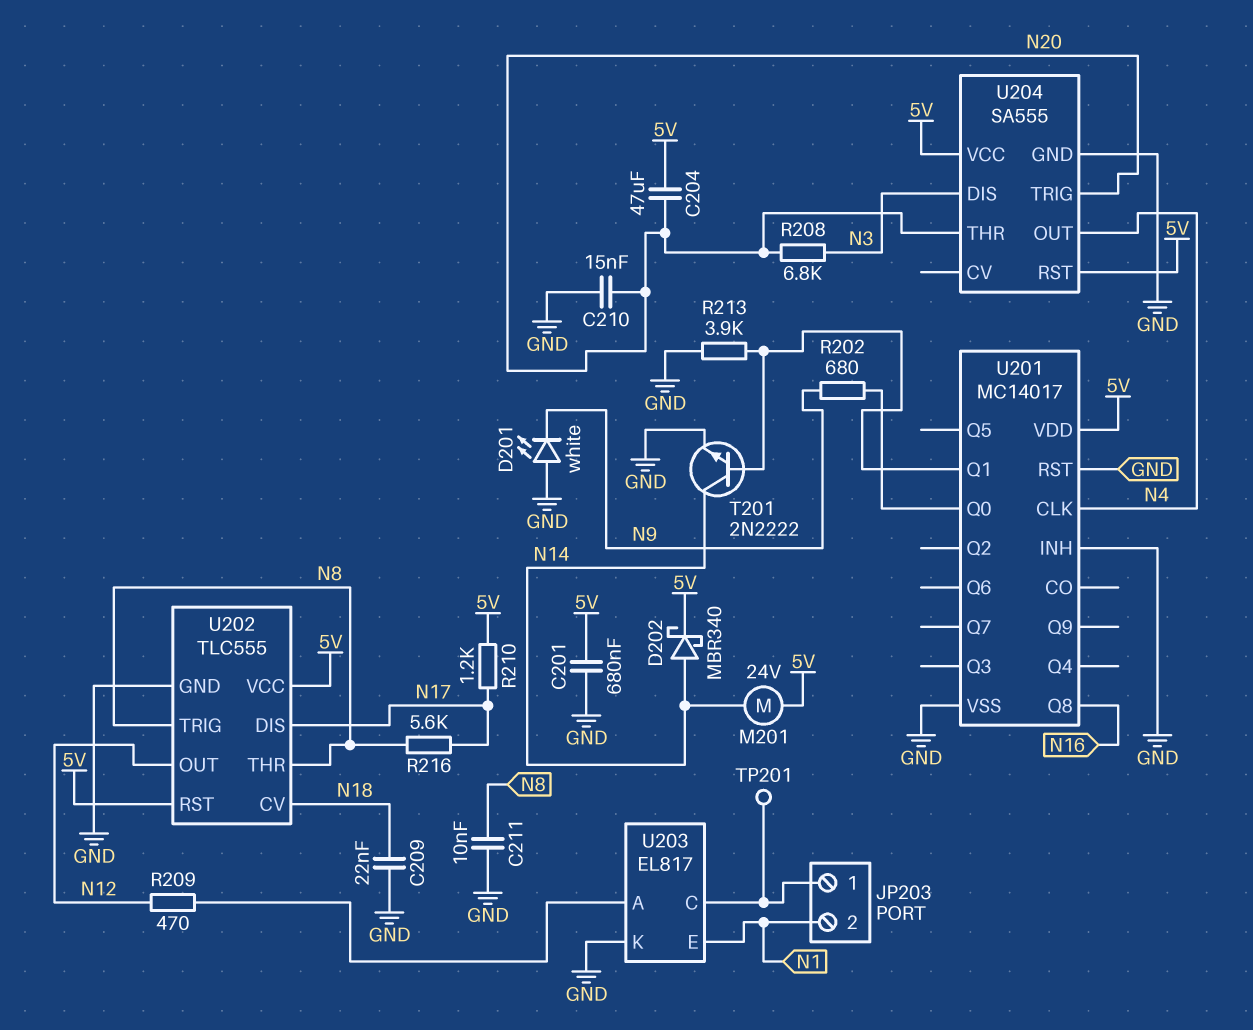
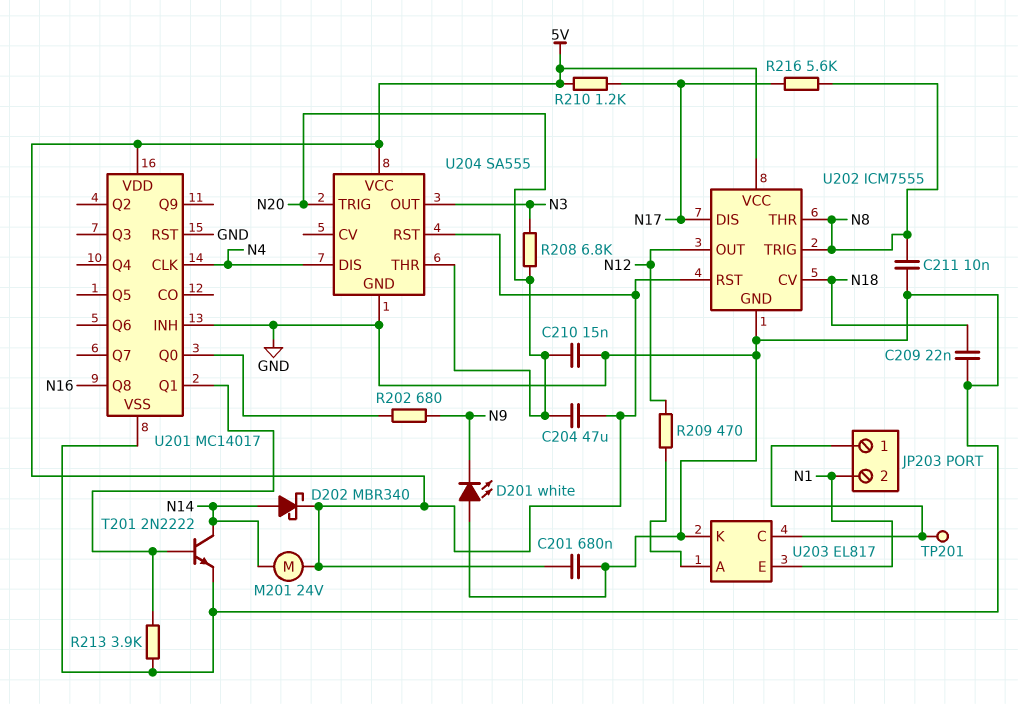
U202: TLC555 -> ICM7555
U204 pin DIS: N3 -> N4
U204 pin OUT: N4 -> N3

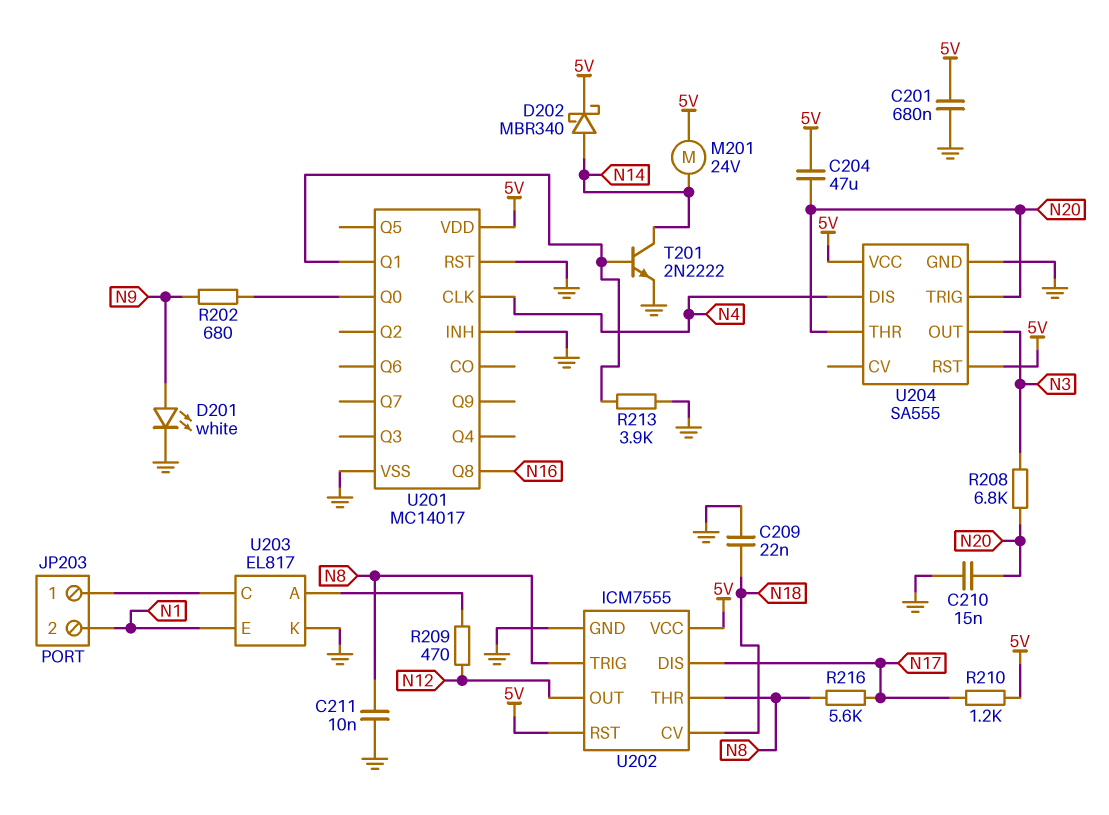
D201: LED white (A GND, K N9) -> LED white (A N9, K GND)
TP201: test point (JP203/1) -> none

